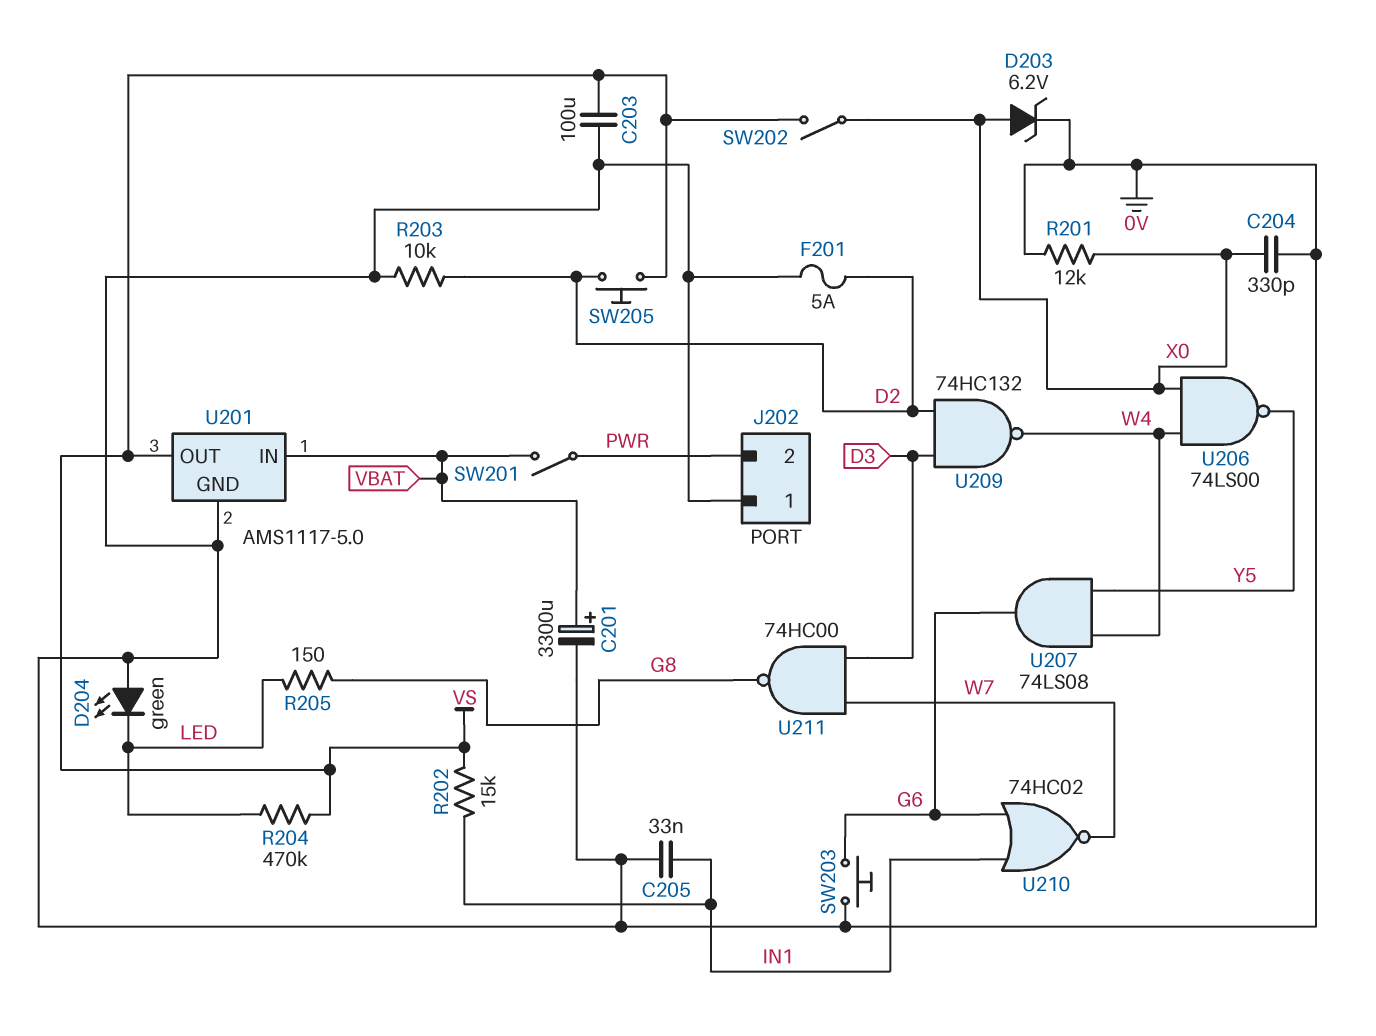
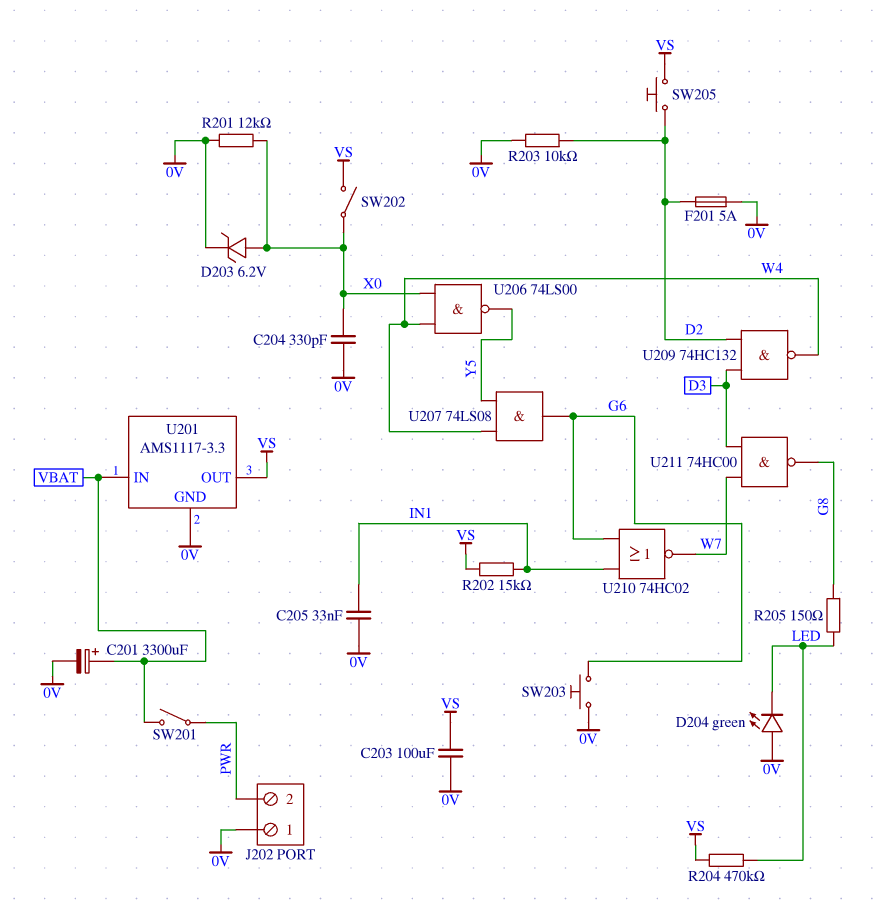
U201: AMS1117-5.0 -> AMS1117-3.3

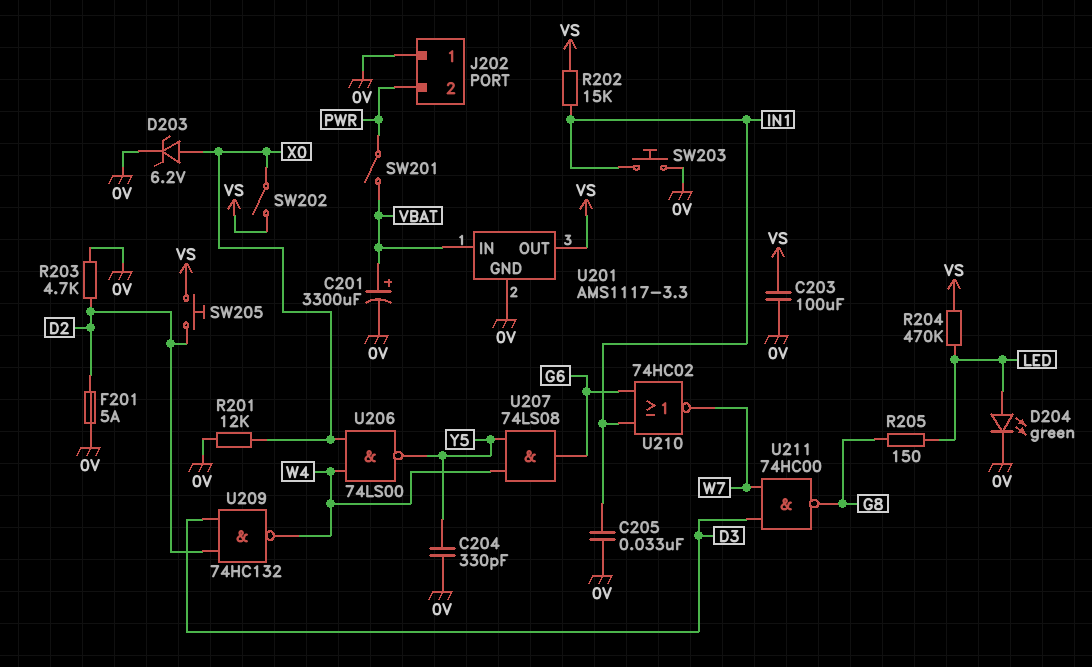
C204: 330pF (0V, X0) -> 330pF (0V, Y5)
D204: LED green (A 0V, K LED) -> LED green (A LED, K 0V)
R203: 10k (0V, D2) -> 4.7k (0V, D2)
SW203: button (0V, G6) -> button (0V, IN1)

